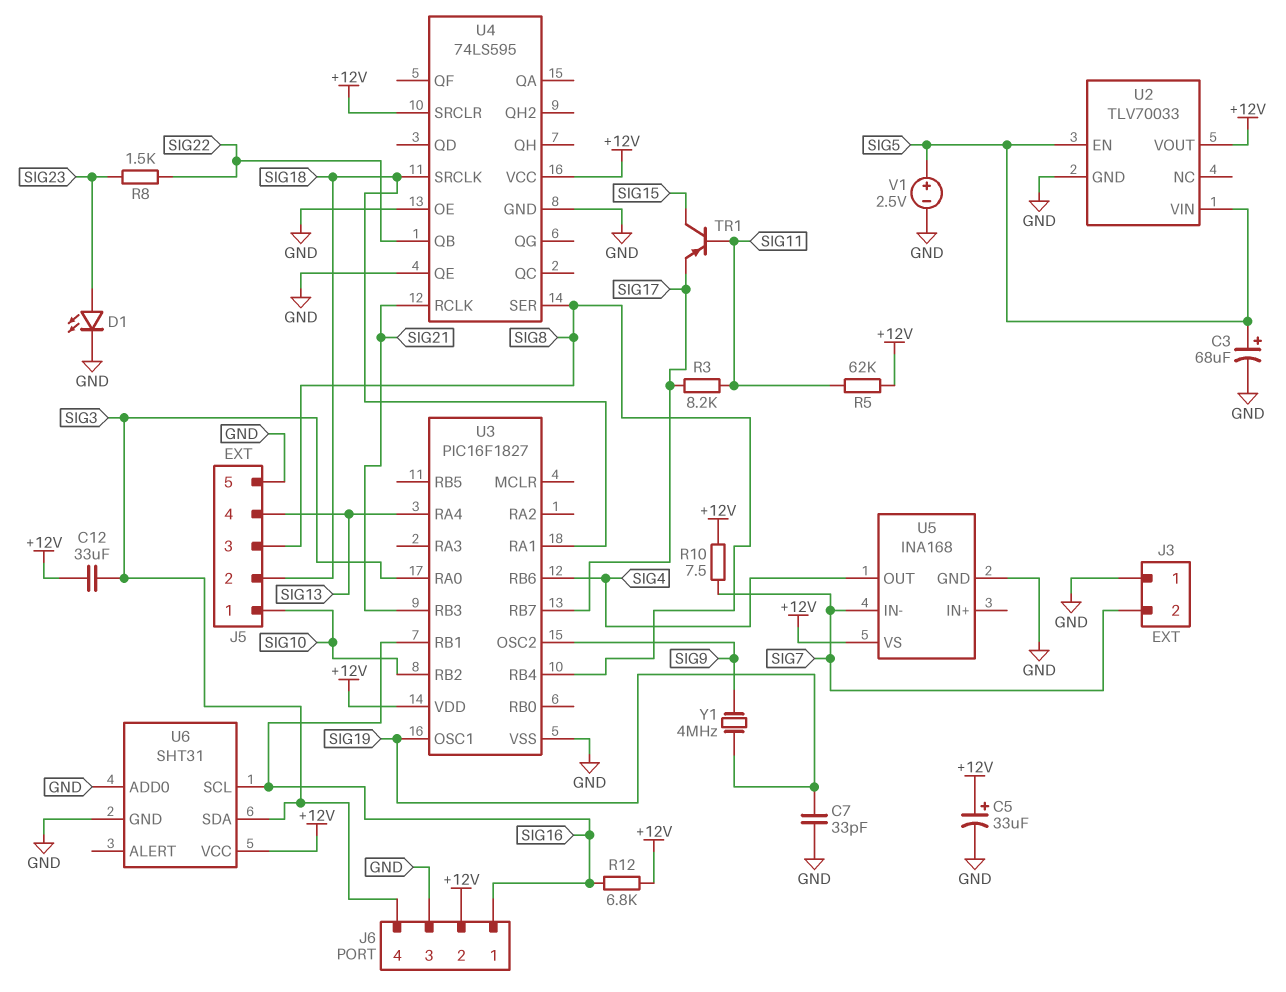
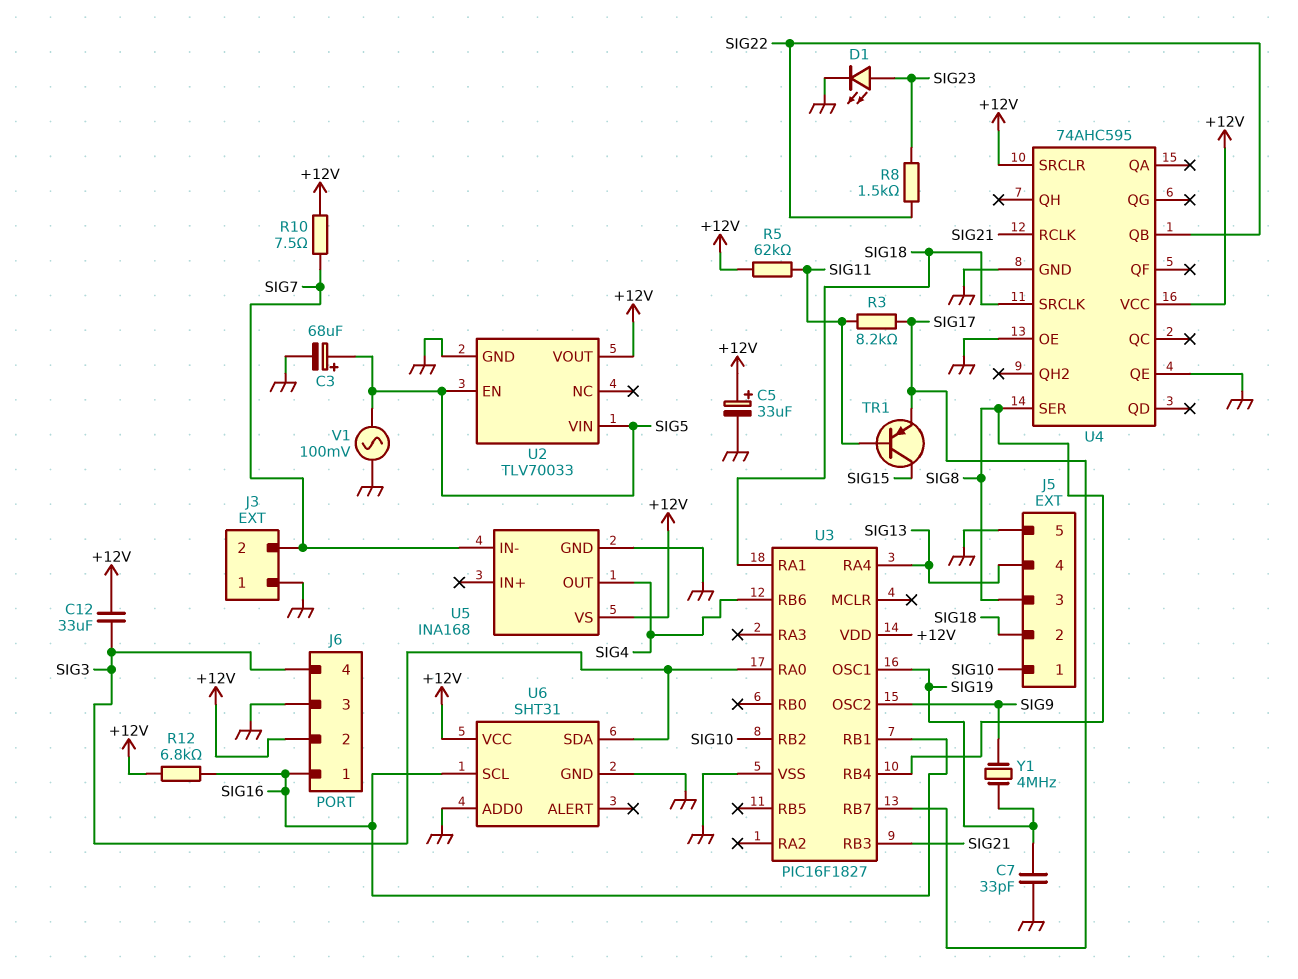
U4: 74LS595 -> 74AHC595
V1: 2.5V (plus SIG5, minus GND) -> AC 100mV (GND, SIG5)

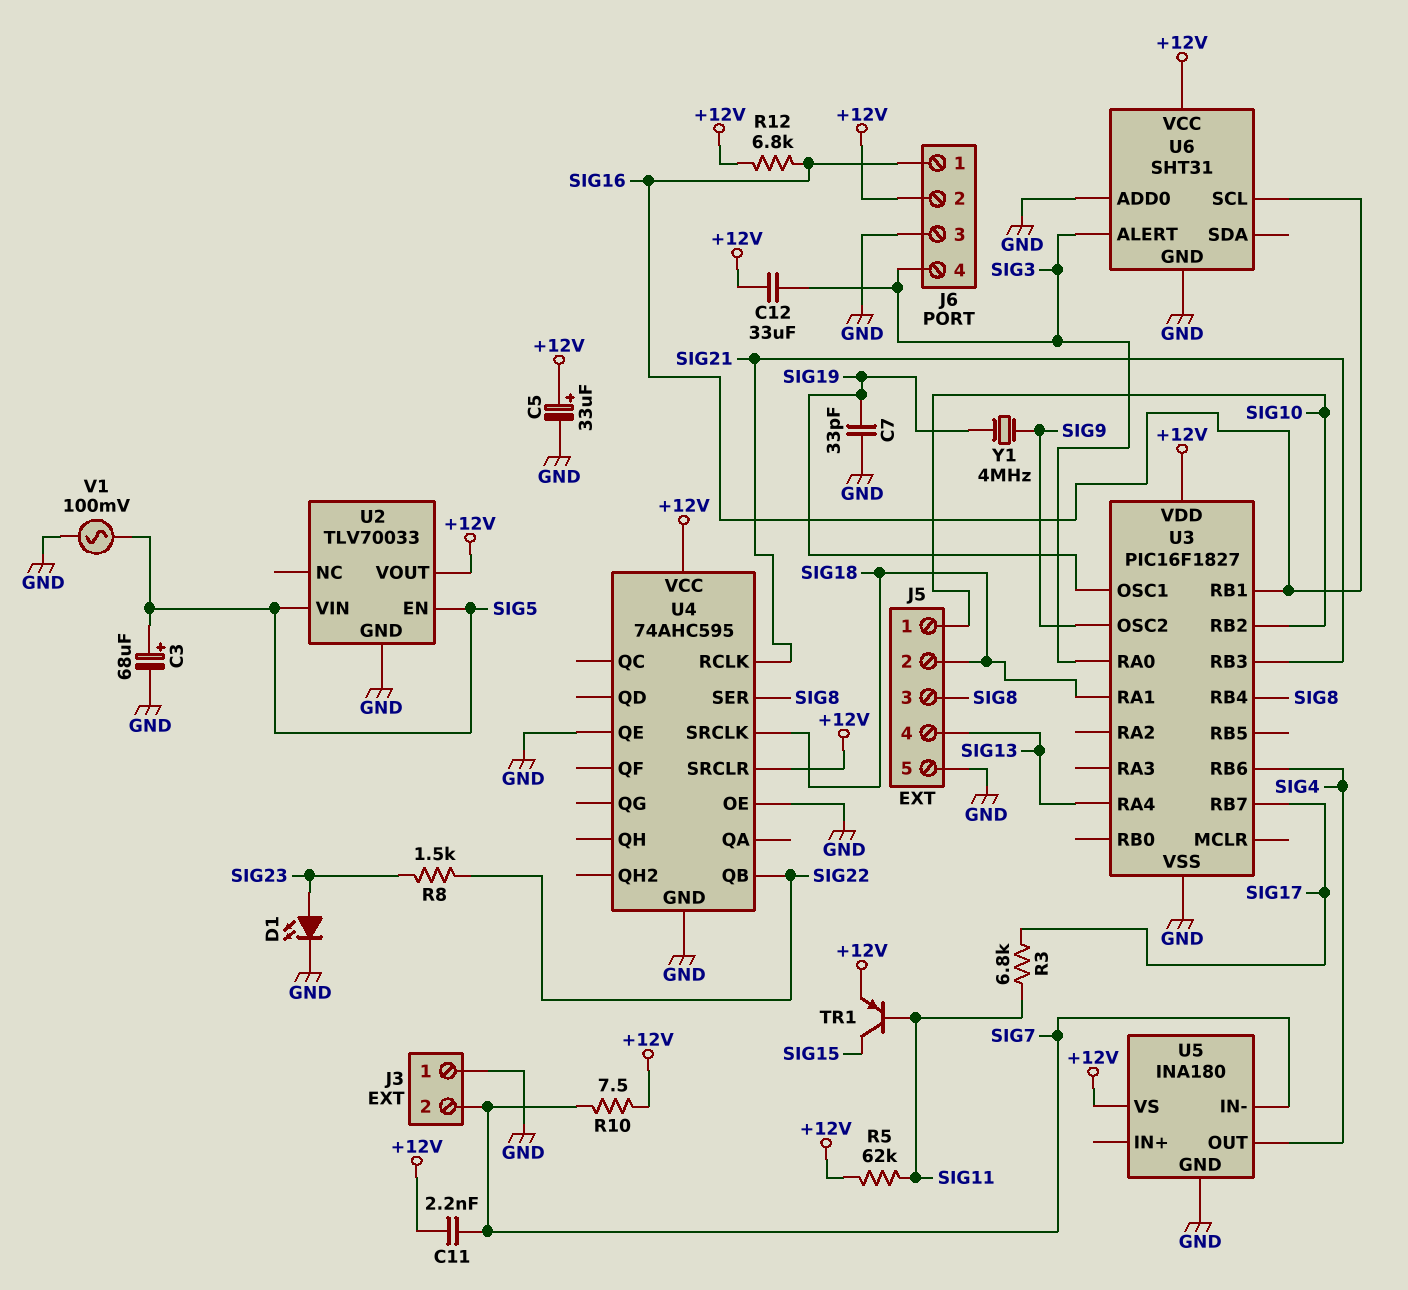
C11: none -> 2.2nF (+12V, SIG7)
R3: 8.2k (SIG11, SIG17) -> 6.8k (SIG11, SIG17)
TR1: PNP (B SIG11, C SIG15, E SIG17) -> PNP (B SIG11, C SIG15, E +12V)
U5: INA168 -> INA180
U6 pin ALERT: none -> SIG3
U6 pin SDA: SIG3 -> none

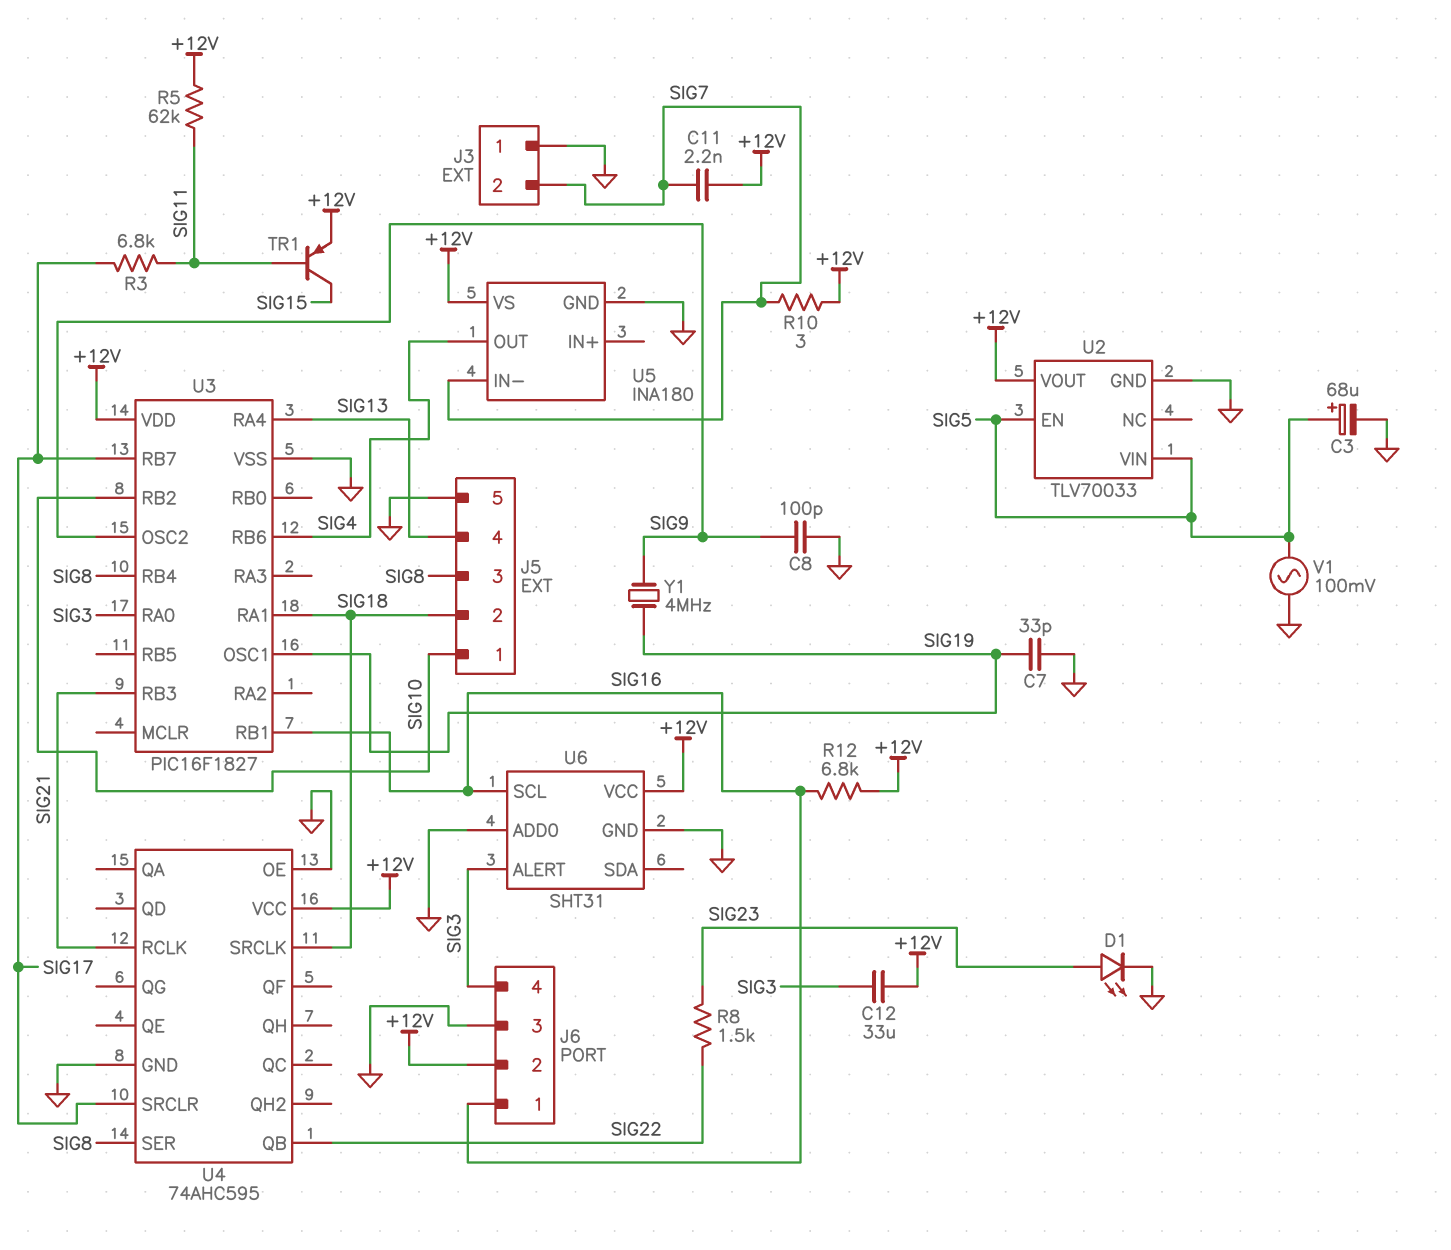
C5: 33uF (plus +12V, minus GND) -> none
C8: none -> 100pF (GND, SIG9)
R10: 7.5 (+12V, SIG7) -> 3 (+12V, SIG7)
U4 pin QE: GND -> none
U4 pin SRCLR: +12V -> SIG17

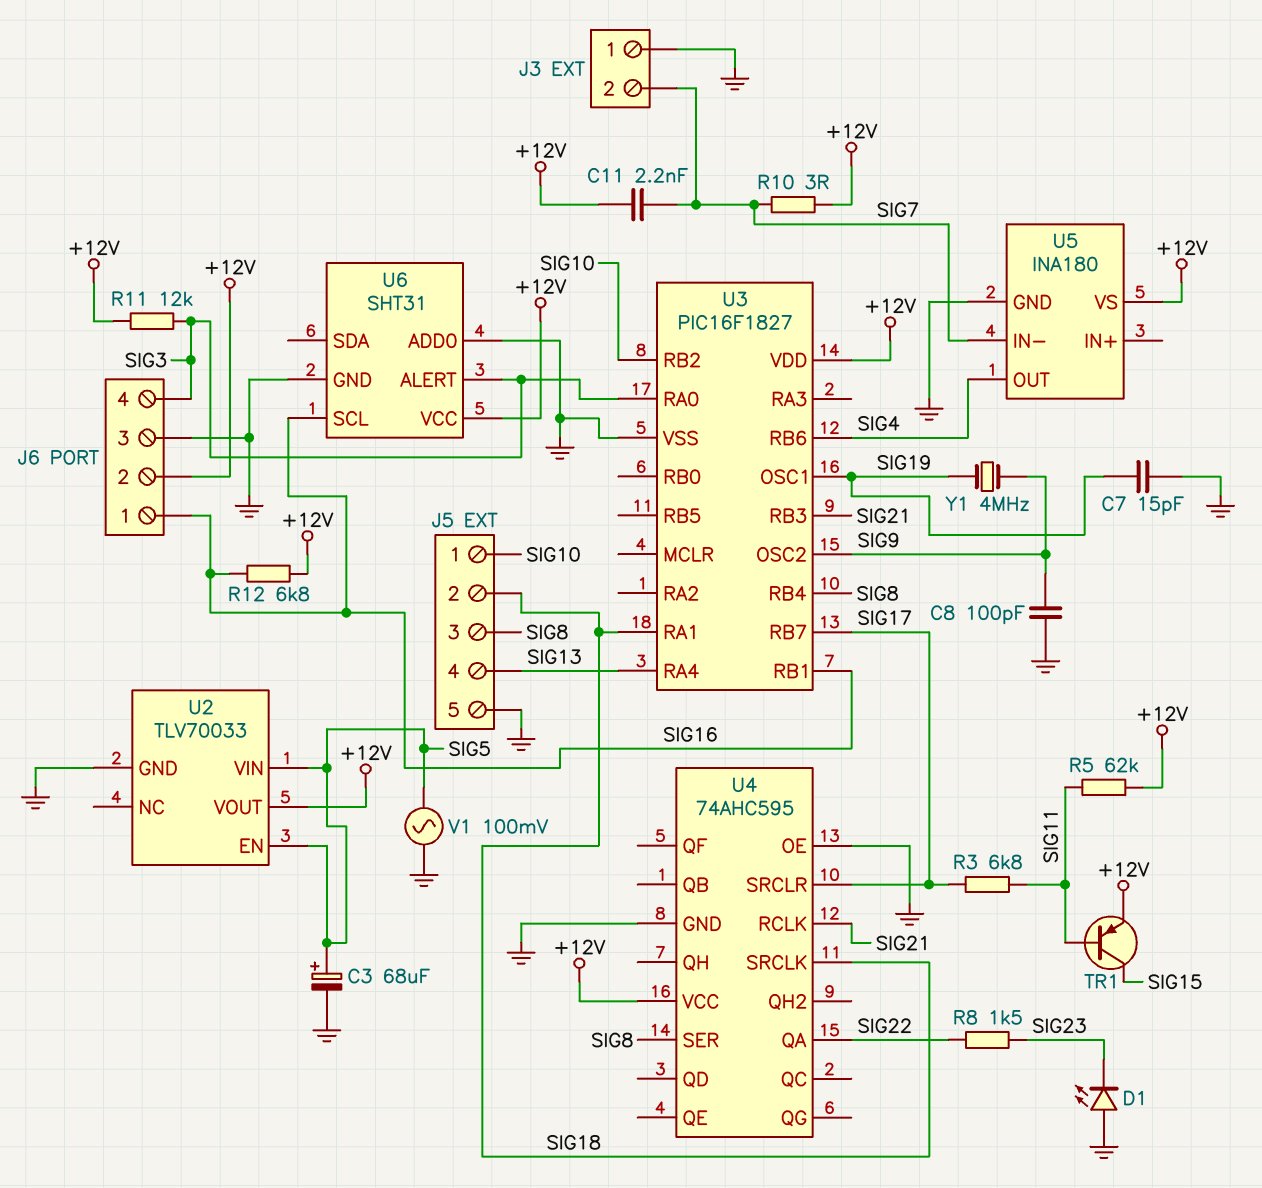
C7: 33pF (GND, SIG19) -> 15pF (GND, SIG19)
C12: 33uF (+12V, SIG3) -> none
D1: LED (A SIG23, K GND) -> LED (A GND, K SIG23)
R11: none -> 12k (+12V, SIG3)
U4 pin QA: none -> SIG22
U4 pin QB: SIG22 -> none

